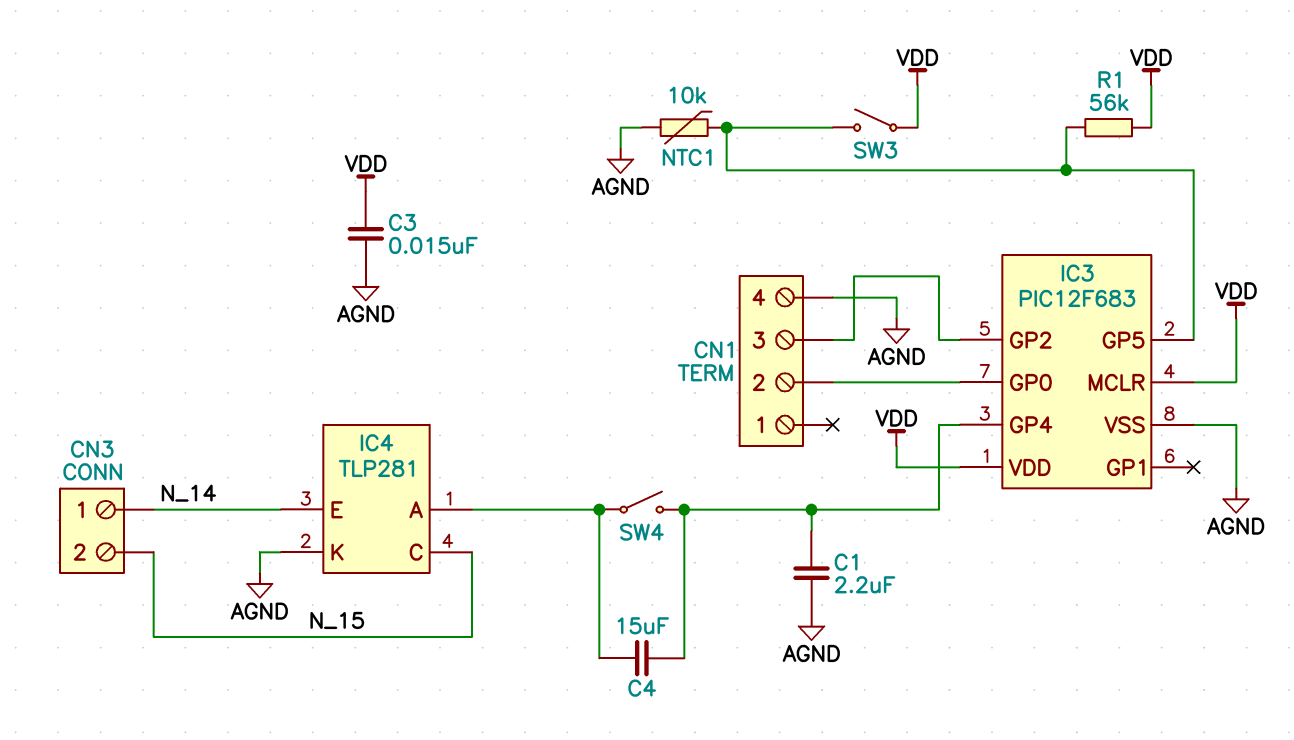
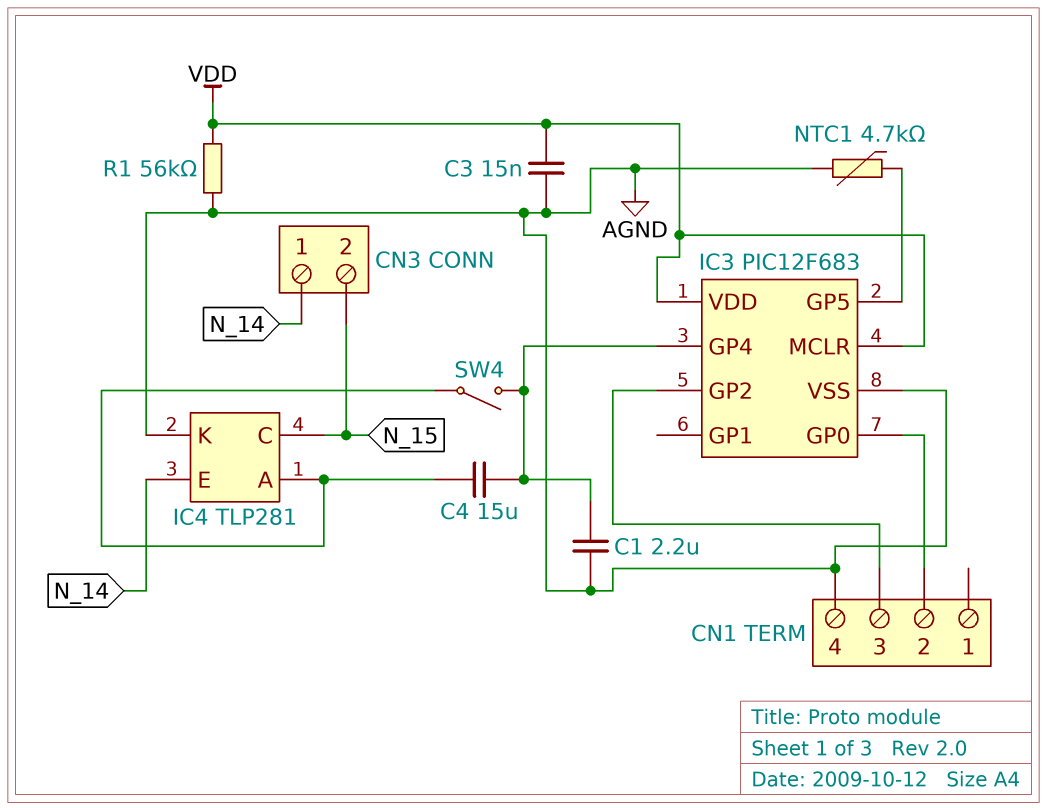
NTC1: 10k (AGND, IC3/GP5) -> 4.7k (AGND, IC3/GP5)
R1: 56k (IC3/GP5, VDD) -> 56k (AGND, VDD)
SW3: switch (IC3/GP5, VDD) -> none

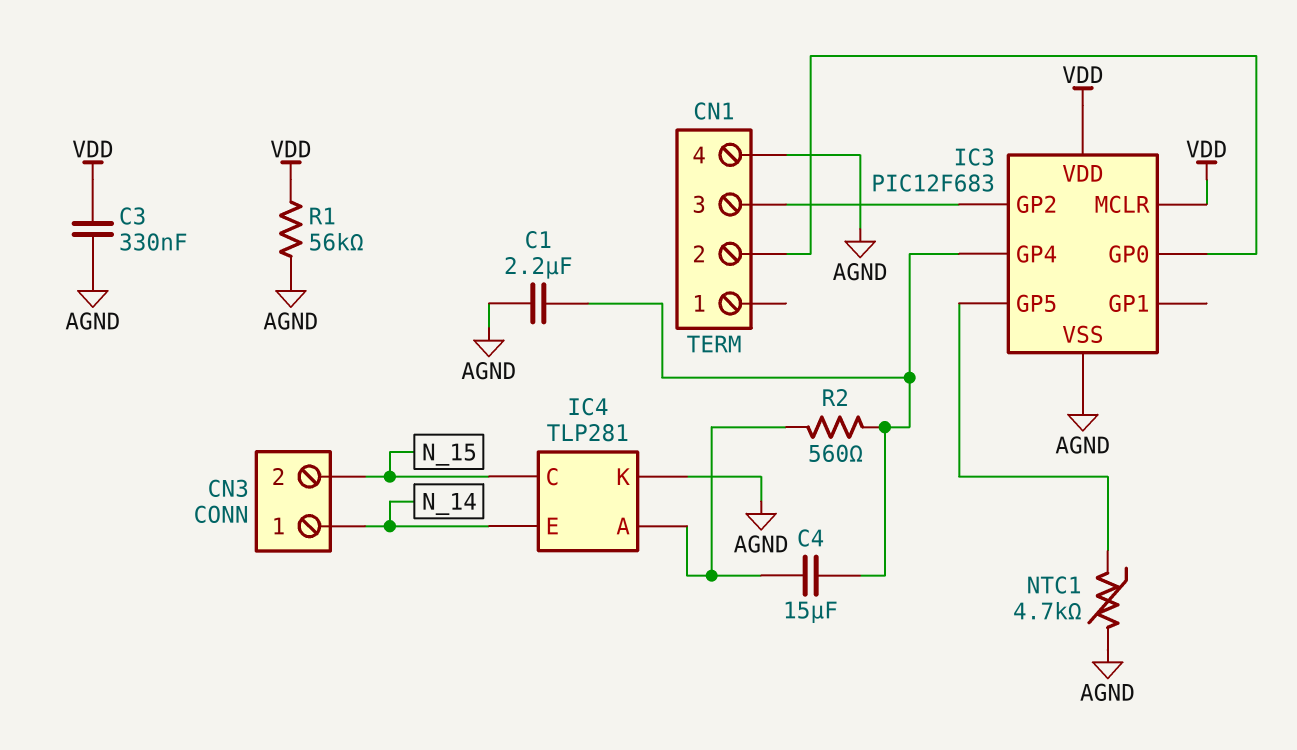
C3: 15nF (AGND, VDD) -> 330nF (AGND, VDD)
R2: none -> 560 (IC3/GP4, IC4/A)
SW4: switch (IC3/GP4, IC4/A) -> none

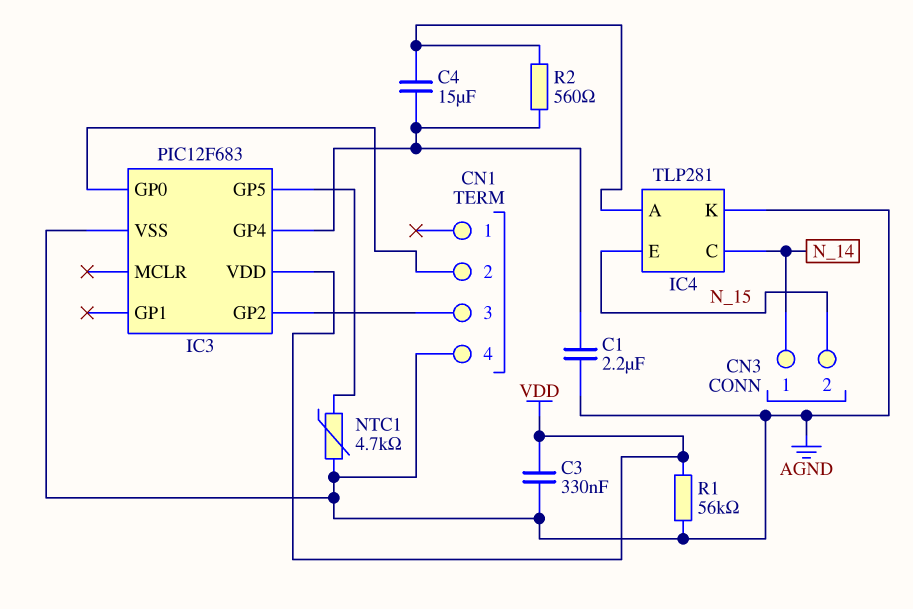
IC3 pin MCLR: VDD -> none
IC4 pin C: N_15 -> N_14
IC4 pin E: N_14 -> N_15

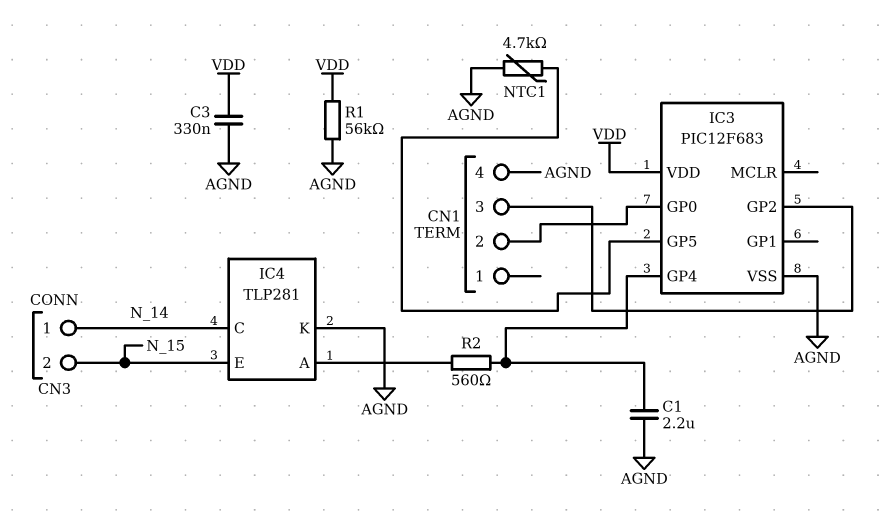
C4: 15uF (IC3/GP4, IC4/A) -> none

